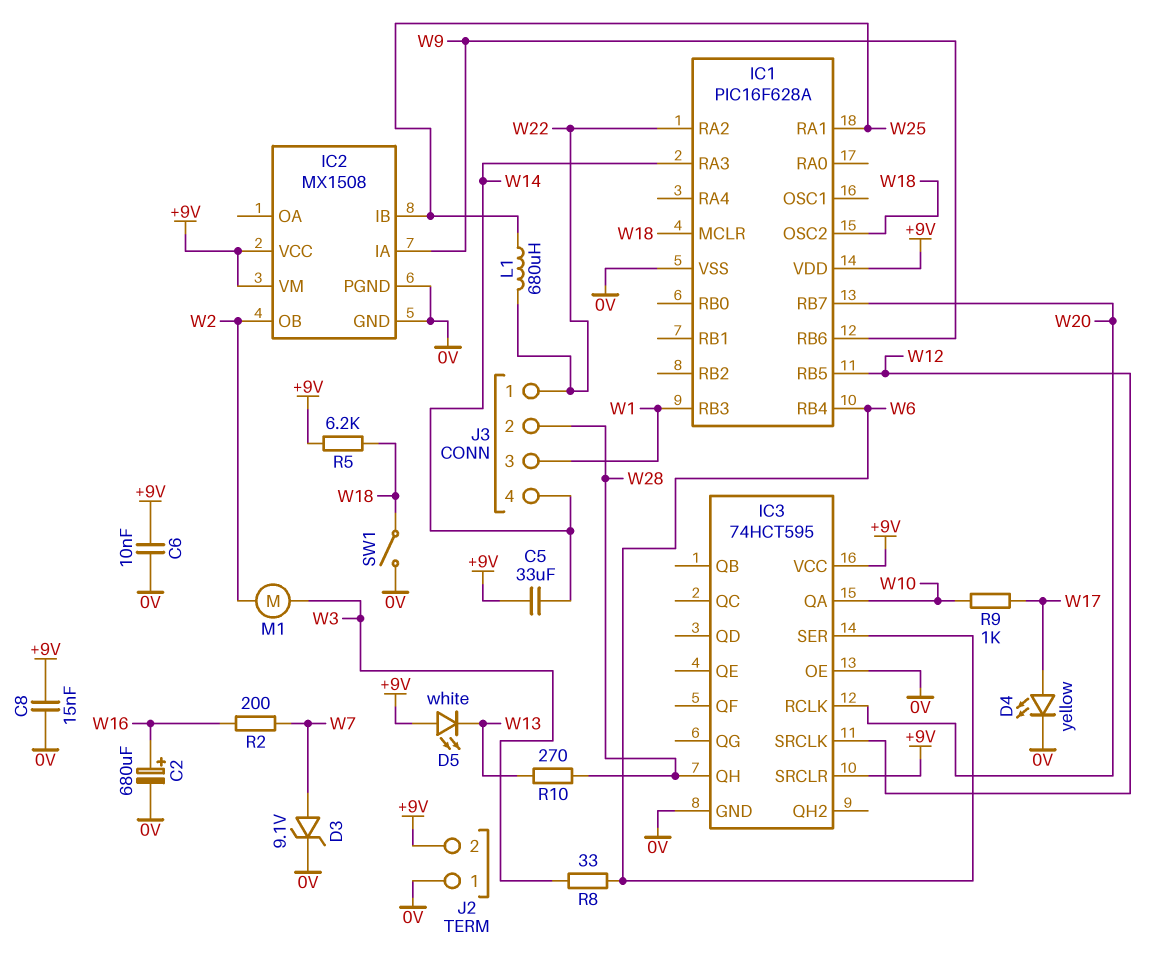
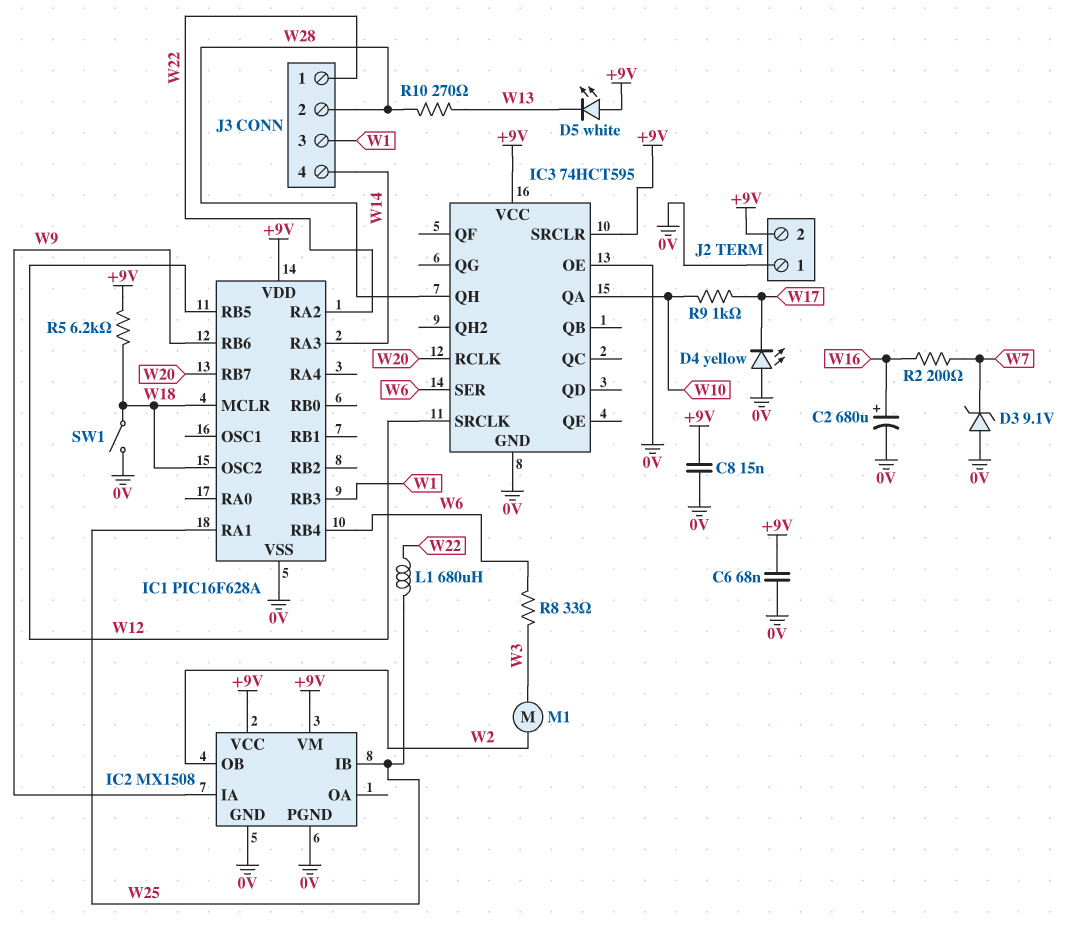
C5: 33uF (+9V, W14) -> none
C6: 10nF (+9V, 0V) -> 68nF (+9V, 0V)
D3: zener 9.1V (A W7, K 0V) -> zener 9.1V (A 0V, K W7)
D4: LED yellow (A W17, K 0V) -> LED yellow (A 0V, K W17)

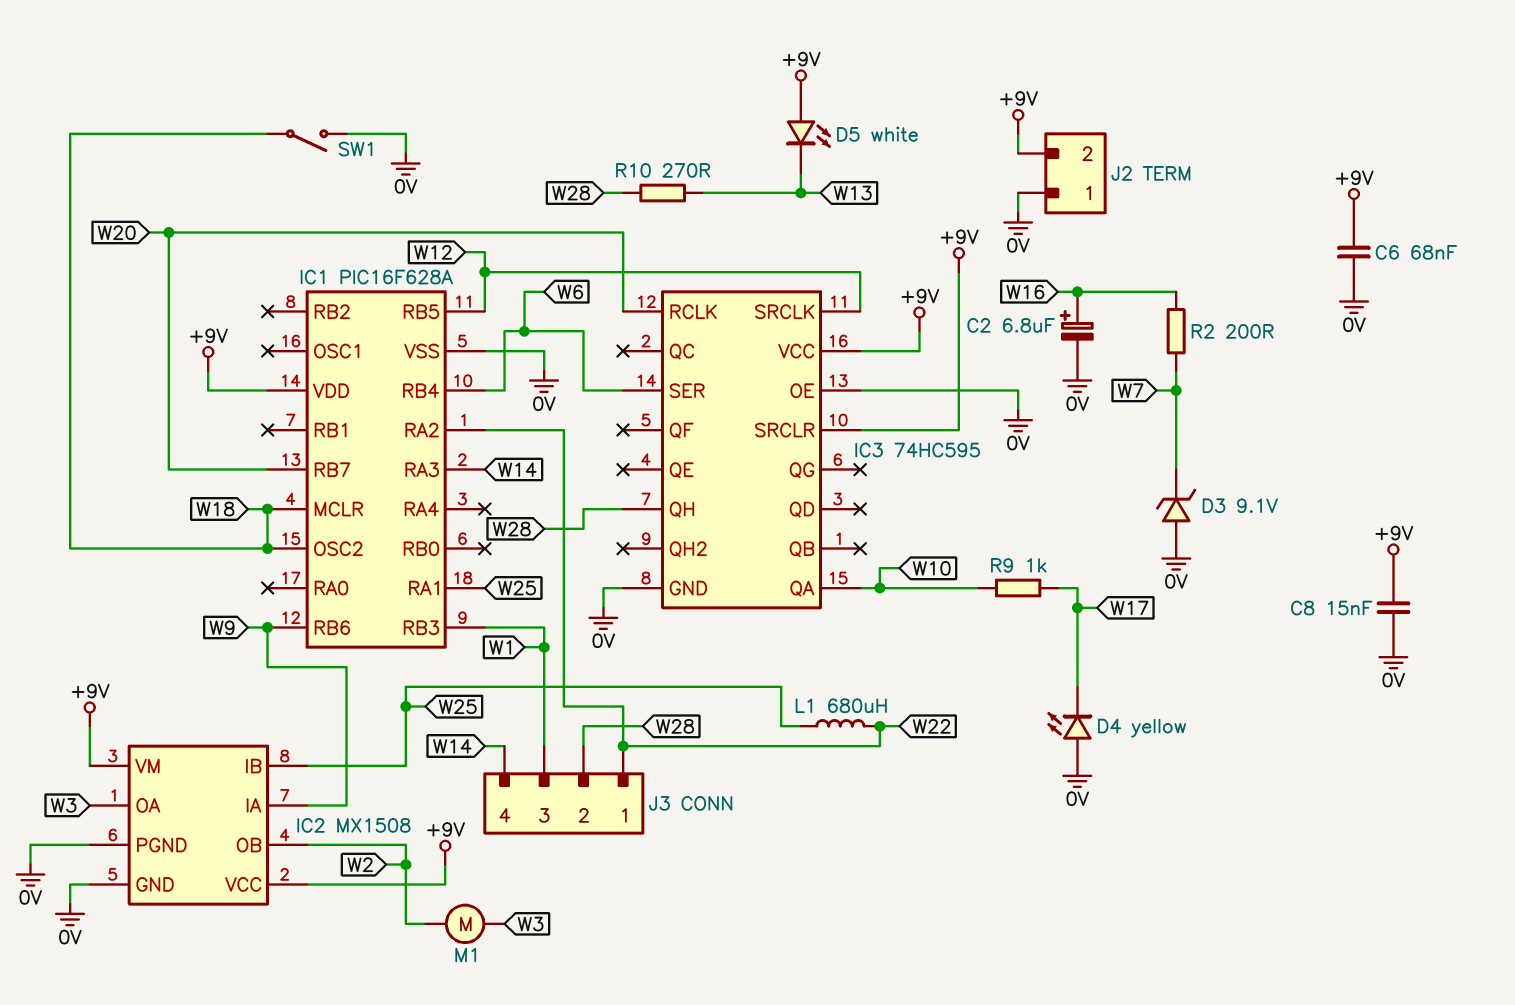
C2: 680uF (plus W16, minus 0V) -> 6.8uF (plus W16, minus 0V)
IC2 pin OA: none -> W3
IC3: 74HCT595 -> 74HC595
R5: 6.2k (+9V, W18) -> none
R8: 33 (W3, W6) -> none

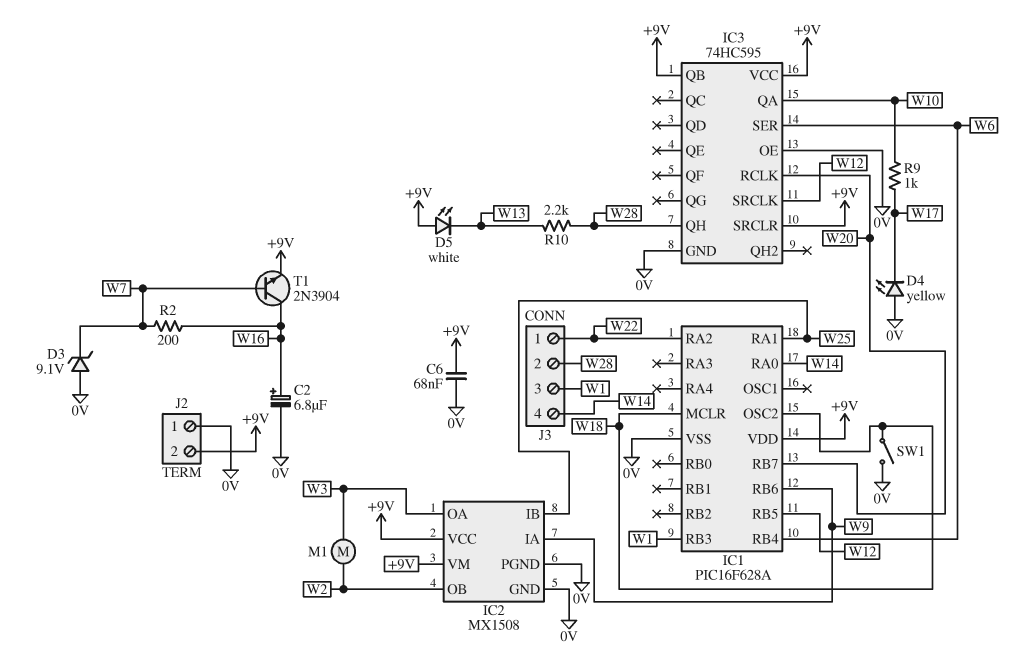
C8: 15nF (+9V, 0V) -> none
IC1 pin RA0: none -> W14
IC1 pin RA3: W14 -> none
IC3 pin QB: none -> +9V
L1: 680uH (W22, W25) -> none
R10: 270 (W13, W28) -> 2.2k (W13, W28)
T1: none -> NPN 2N3904 (B W7, C W16, E +9V)

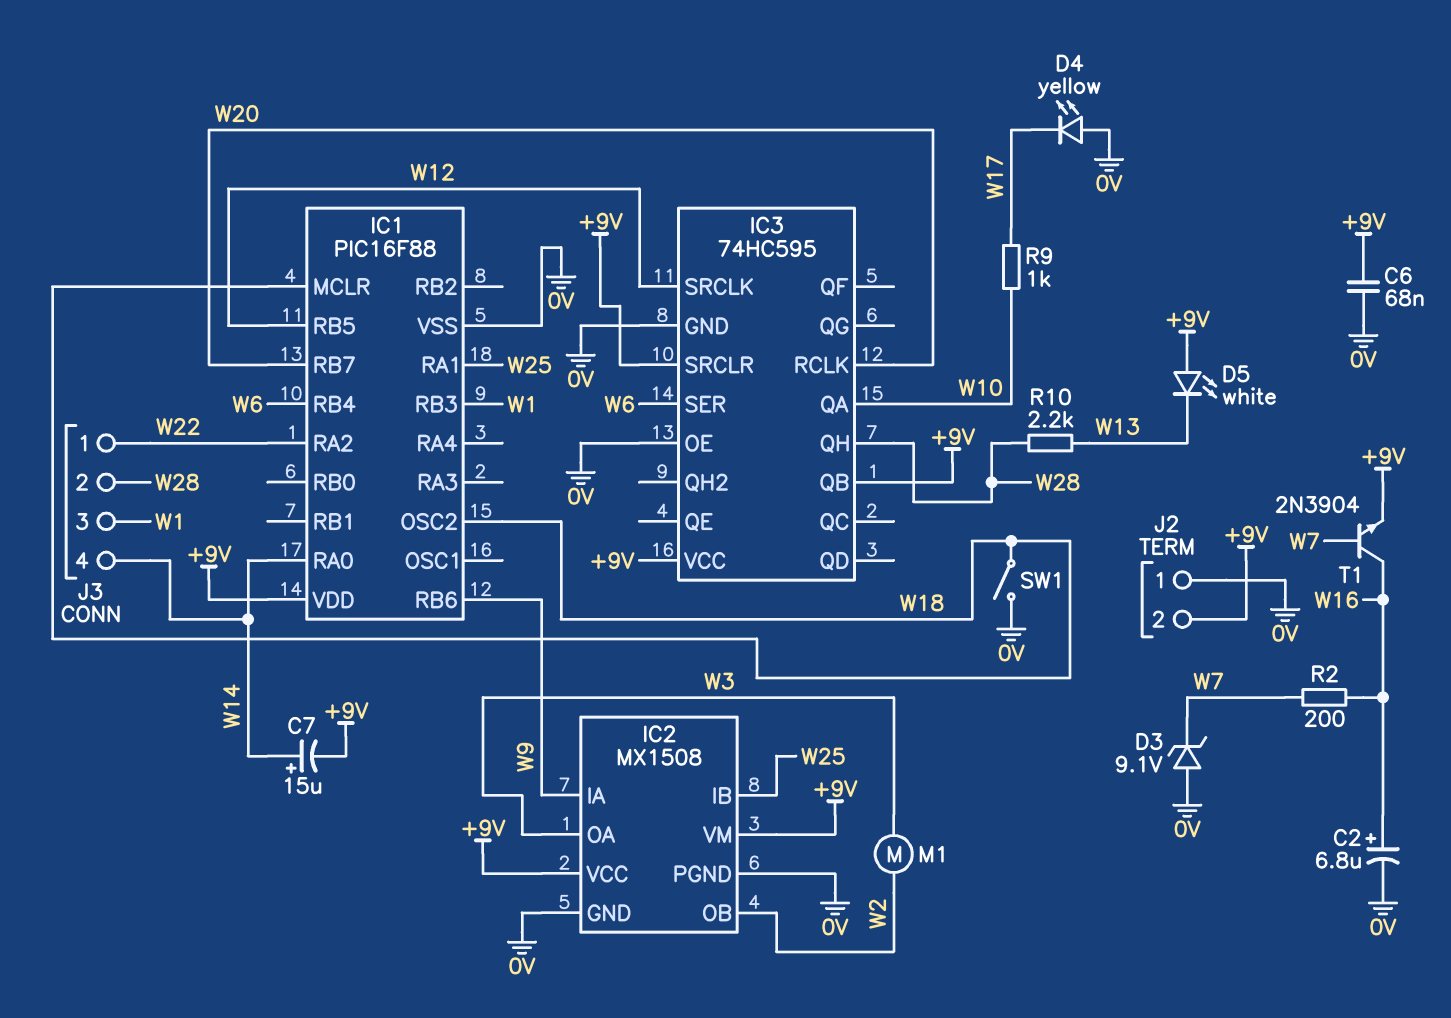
C7: none -> 15uF (plus W14, minus +9V)
IC1: PIC16F628A -> PIC16F88

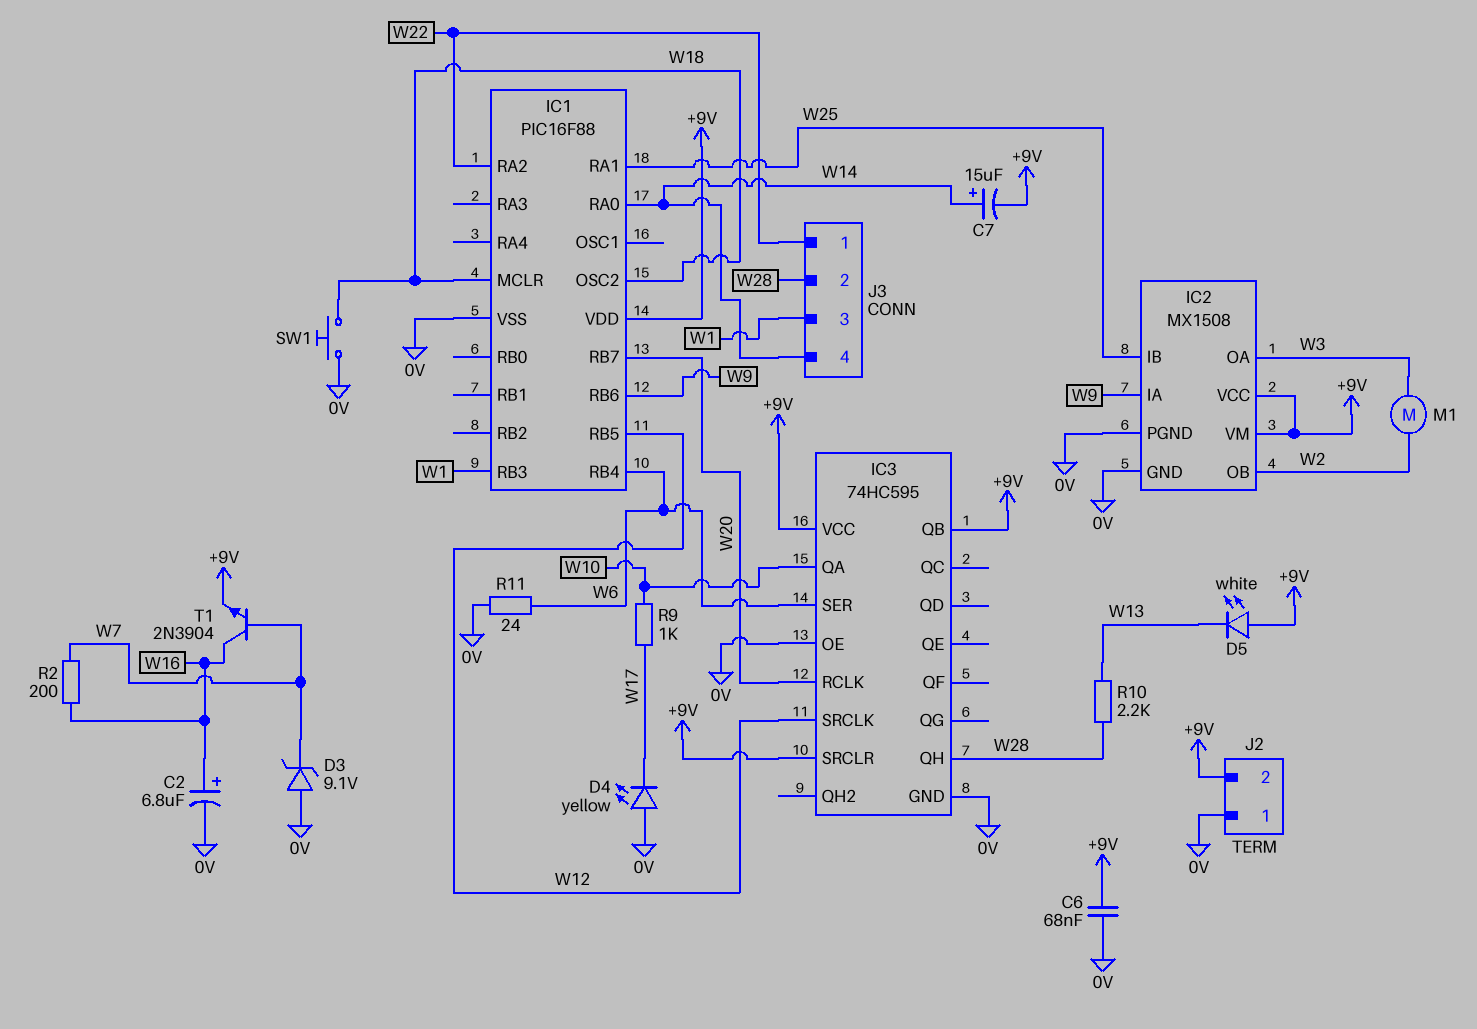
R11: none -> 24 (0V, W6)
SW1: switch (0V, W18) -> button (0V, W18)

